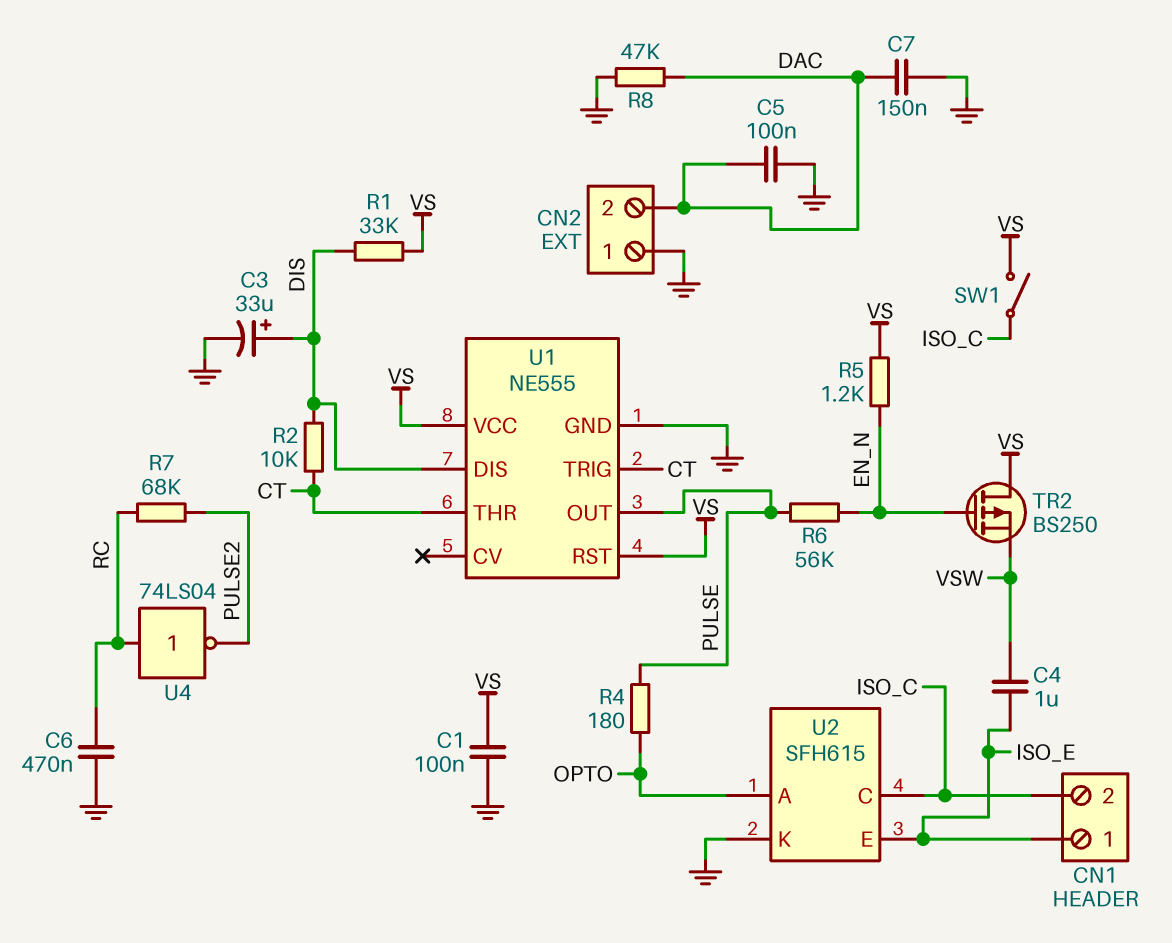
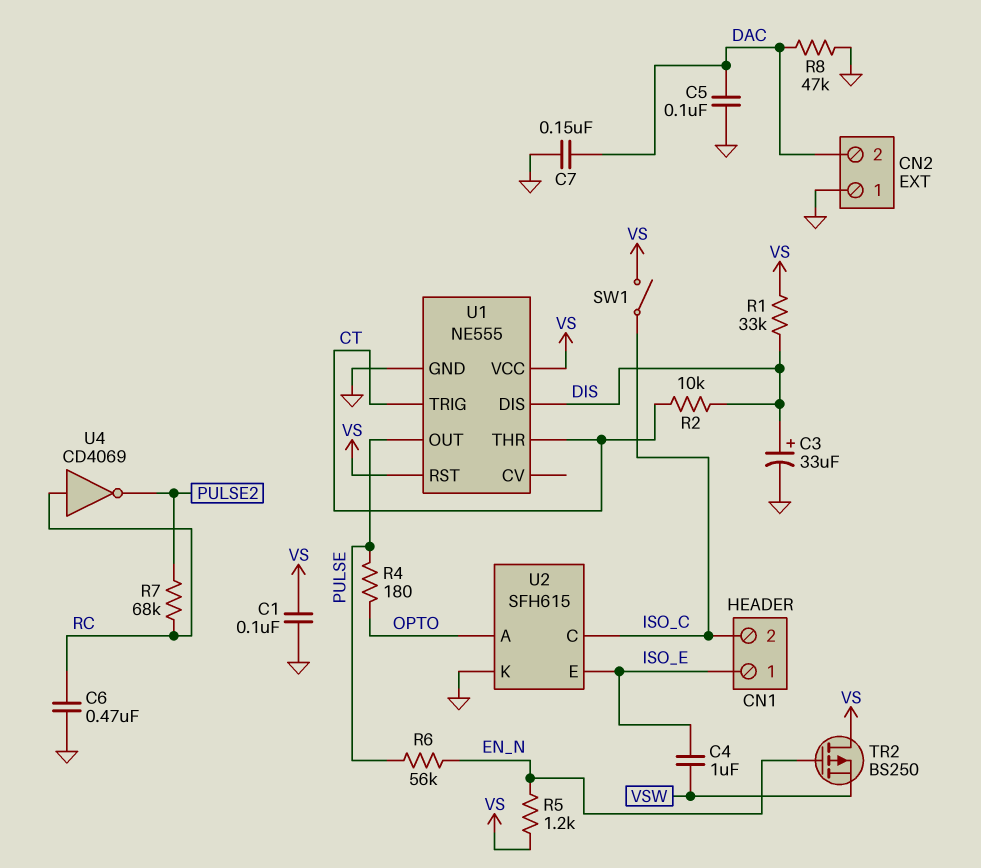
U4: NOT 74LS04 (in RC, out PULSE2) -> NOT CD4069 (in RC, out PULSE2)

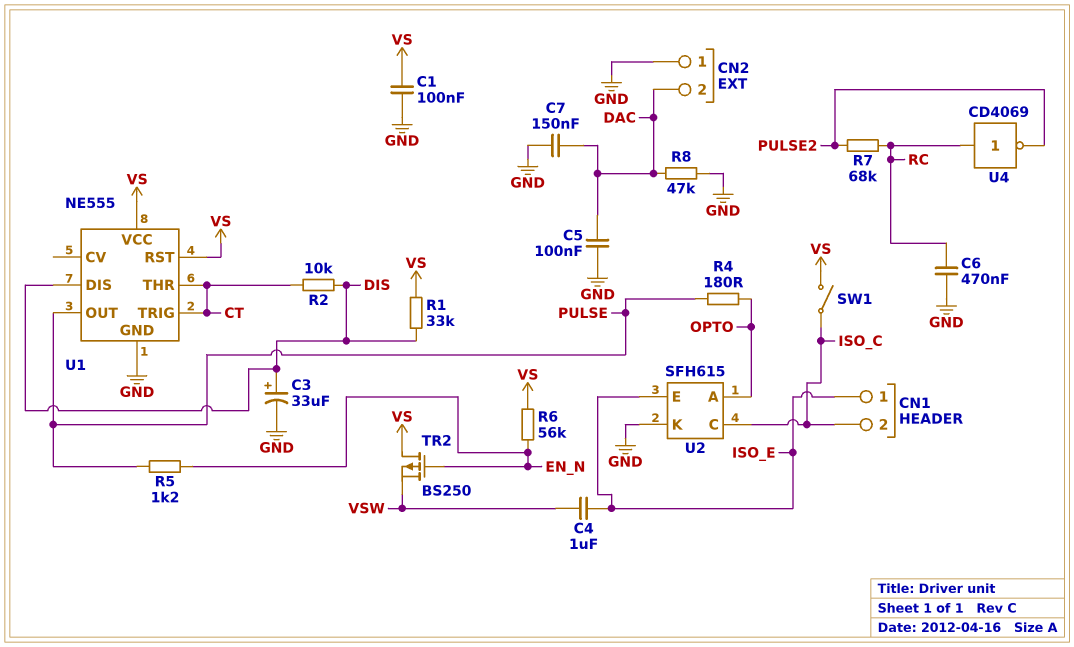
R5: 1.2k (EN_N, VS) -> 1.2k (EN_N, PULSE)
R6: 56k (EN_N, PULSE) -> 56k (EN_N, VS)

